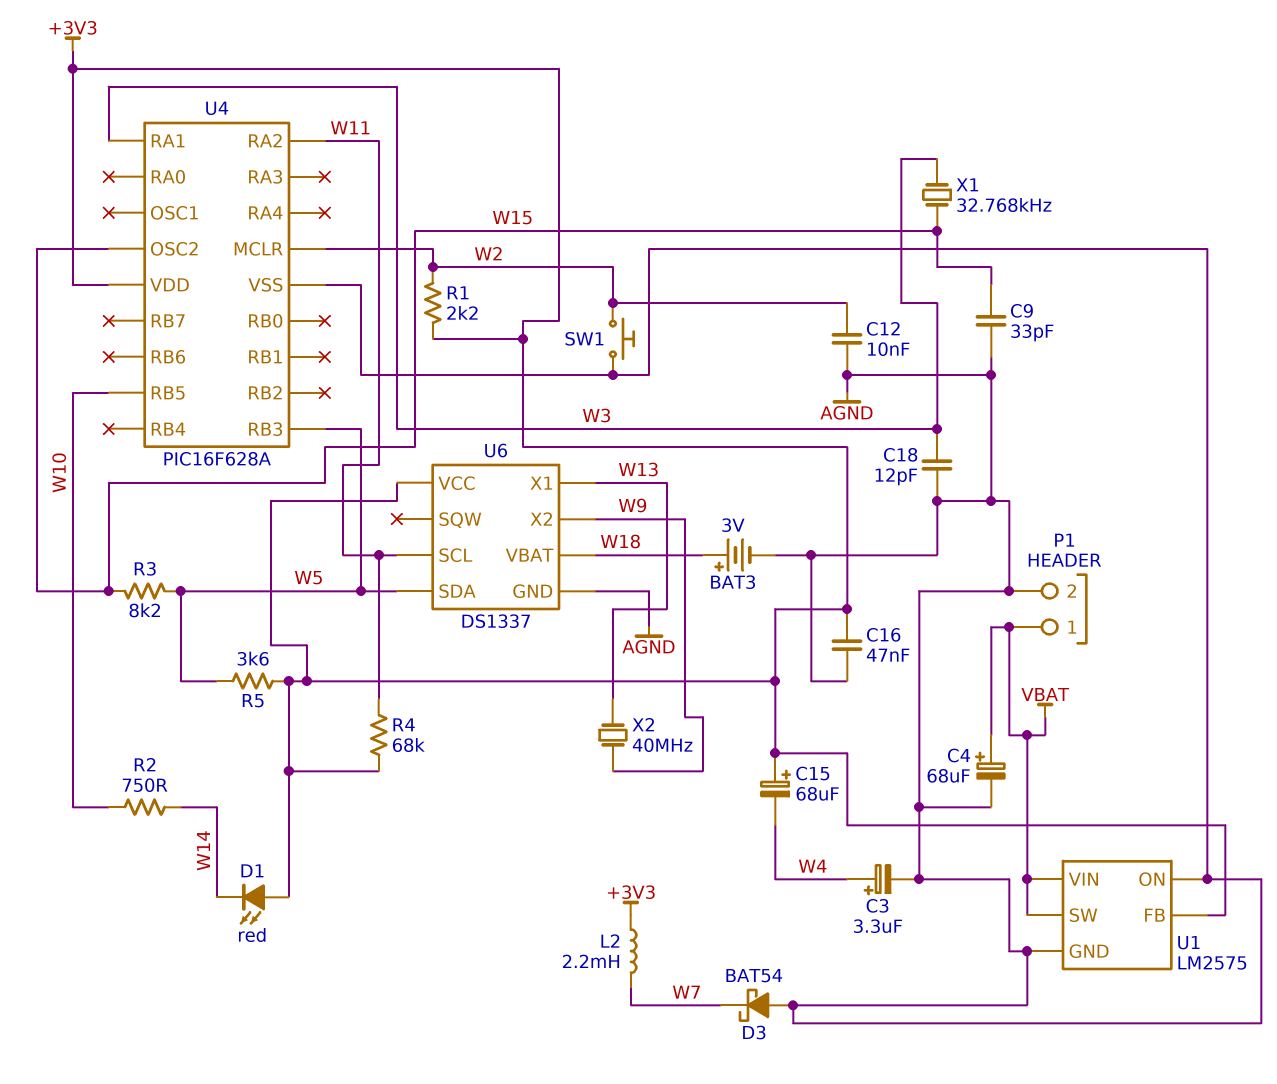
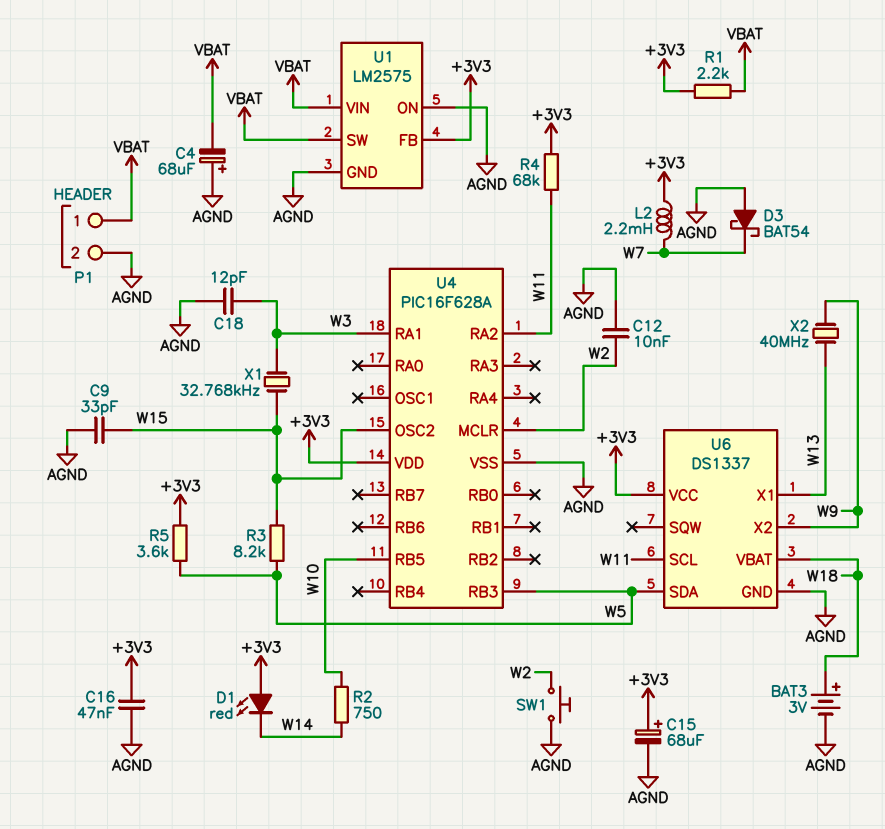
C3: 3.3uF (plus W4, minus AGND) -> none
C4: 68uF (plus VBAT, minus AGND) -> 68uF (plus AGND, minus VBAT)
C15: 68uF (plus +3V3, minus W4) -> 68uF (plus +3V3, minus AGND)
R1: 2.2k (+3V3, W2) -> 2.2k (+3V3, VBAT)

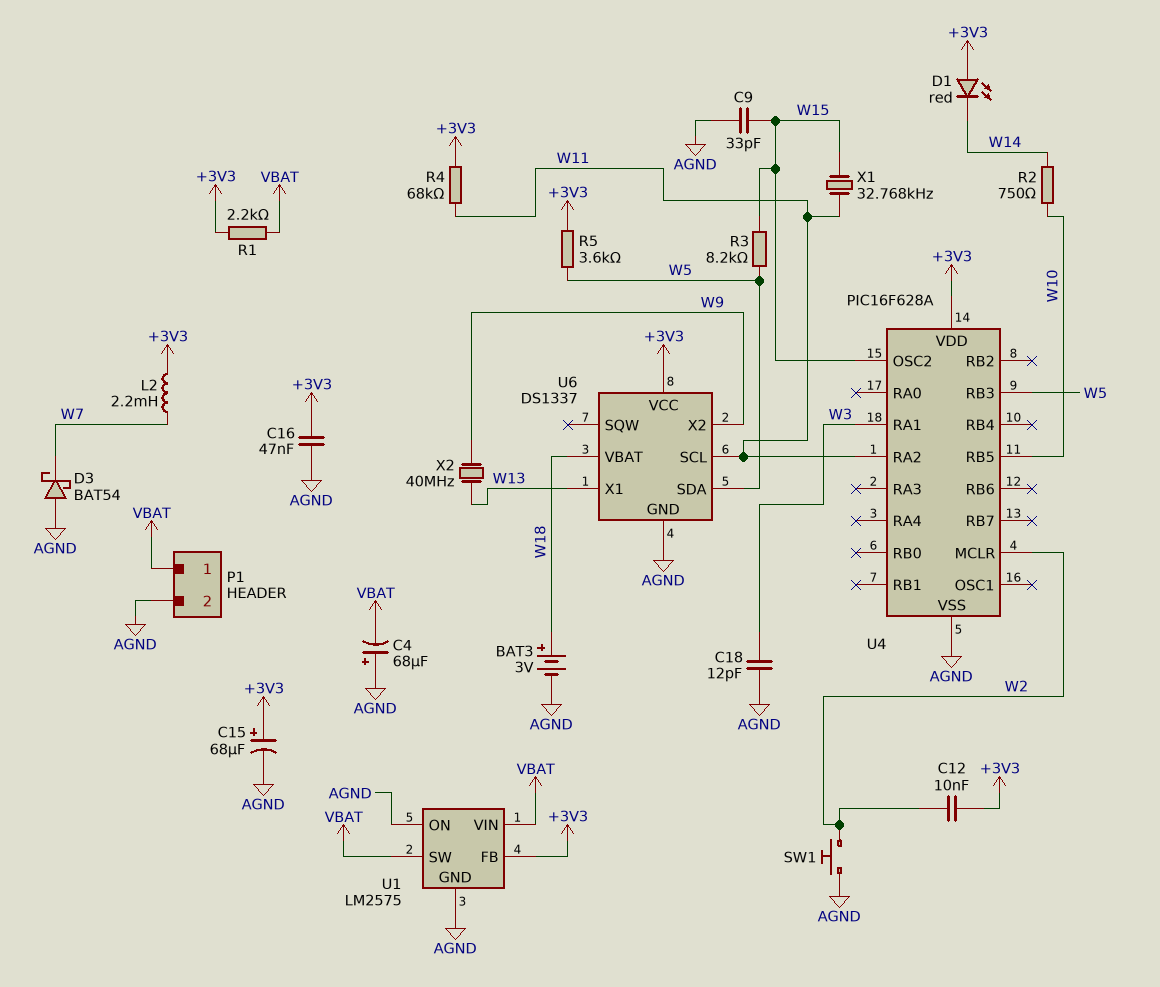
C12: 10nF (AGND, W2) -> 10nF (+3V3, W2)
X1: 32.768kHz (W3, W15) -> 32.768kHz (W11, W15)

